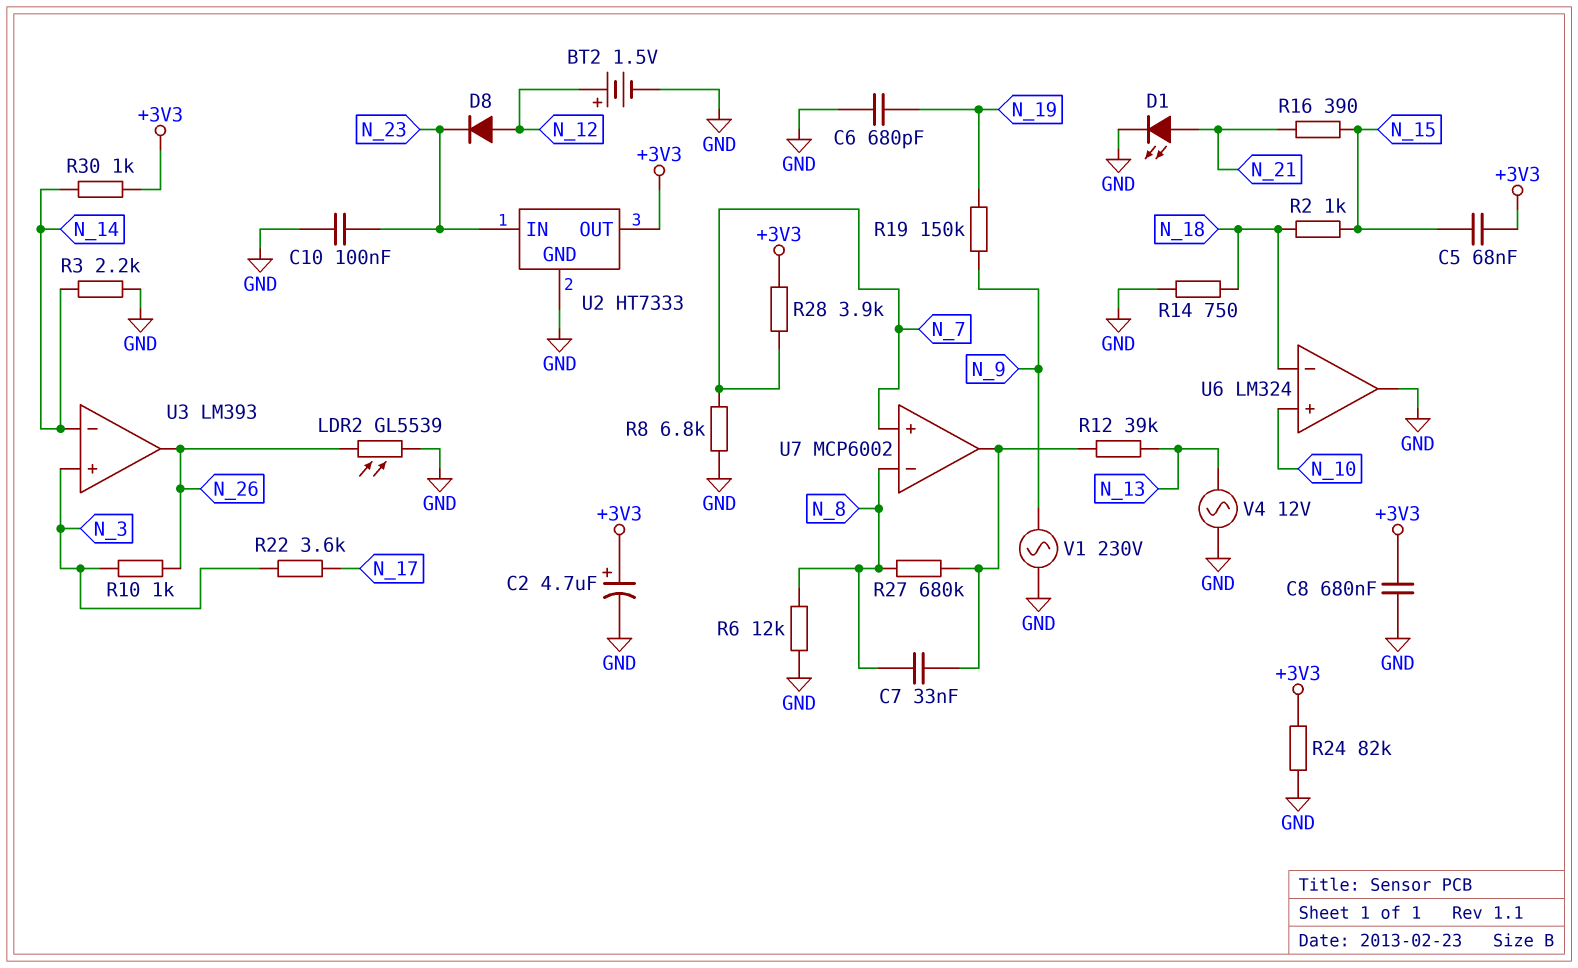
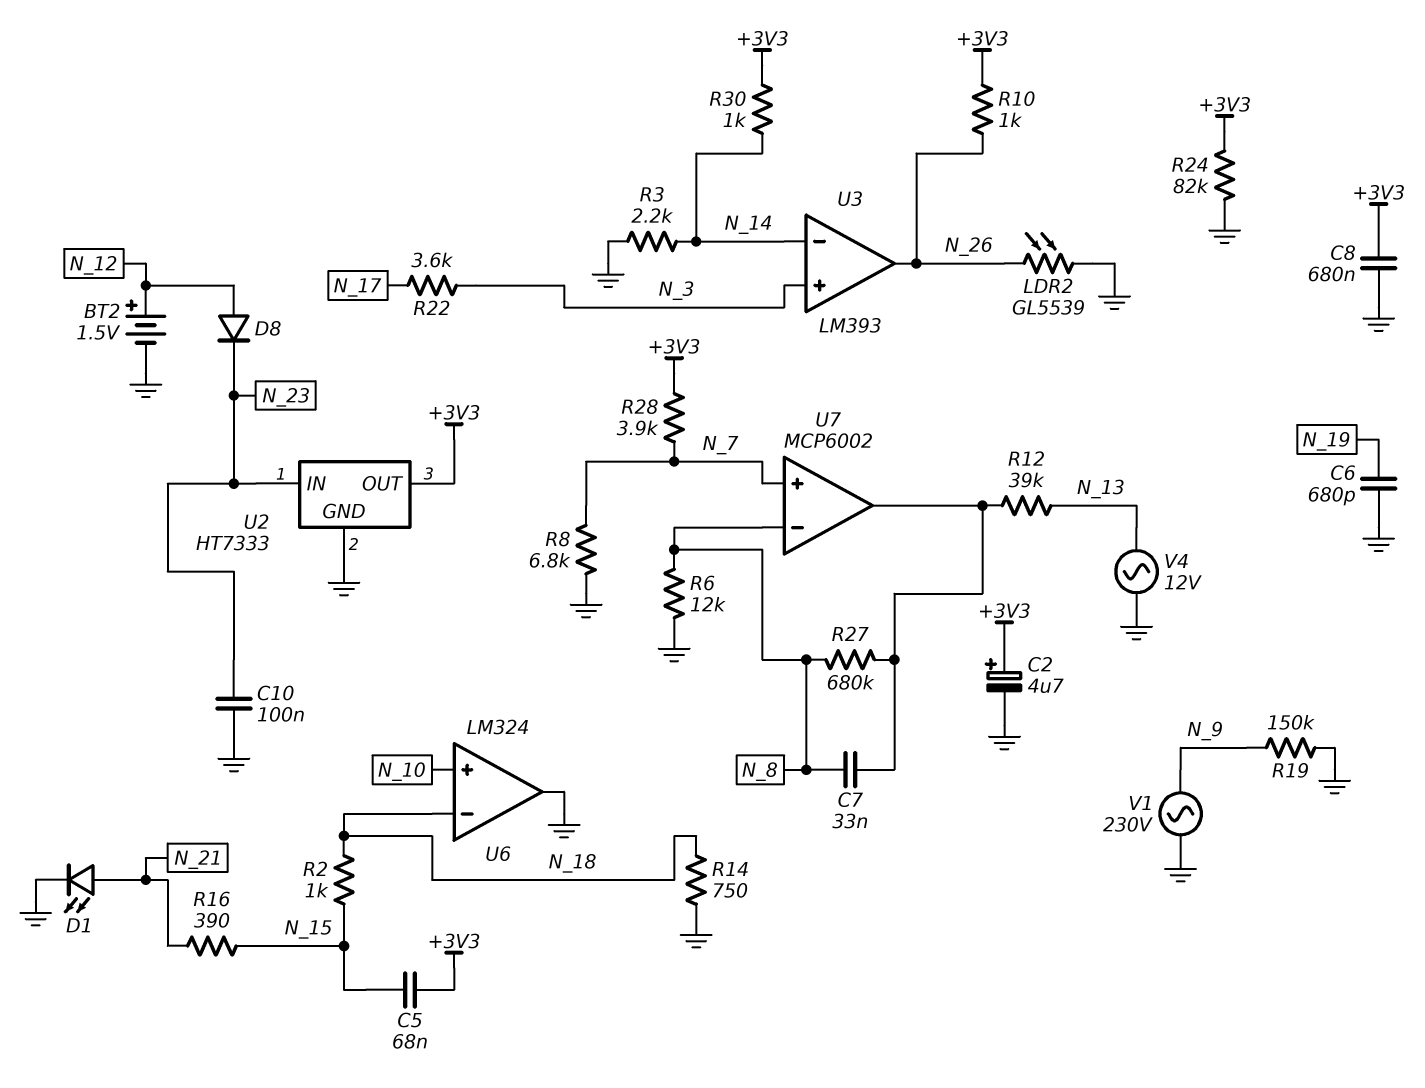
R10: 1k (N_3, N_26) -> 1k (+3V3, N_26)
R19: 150k (N_9, N_19) -> 150k (GND, N_9)

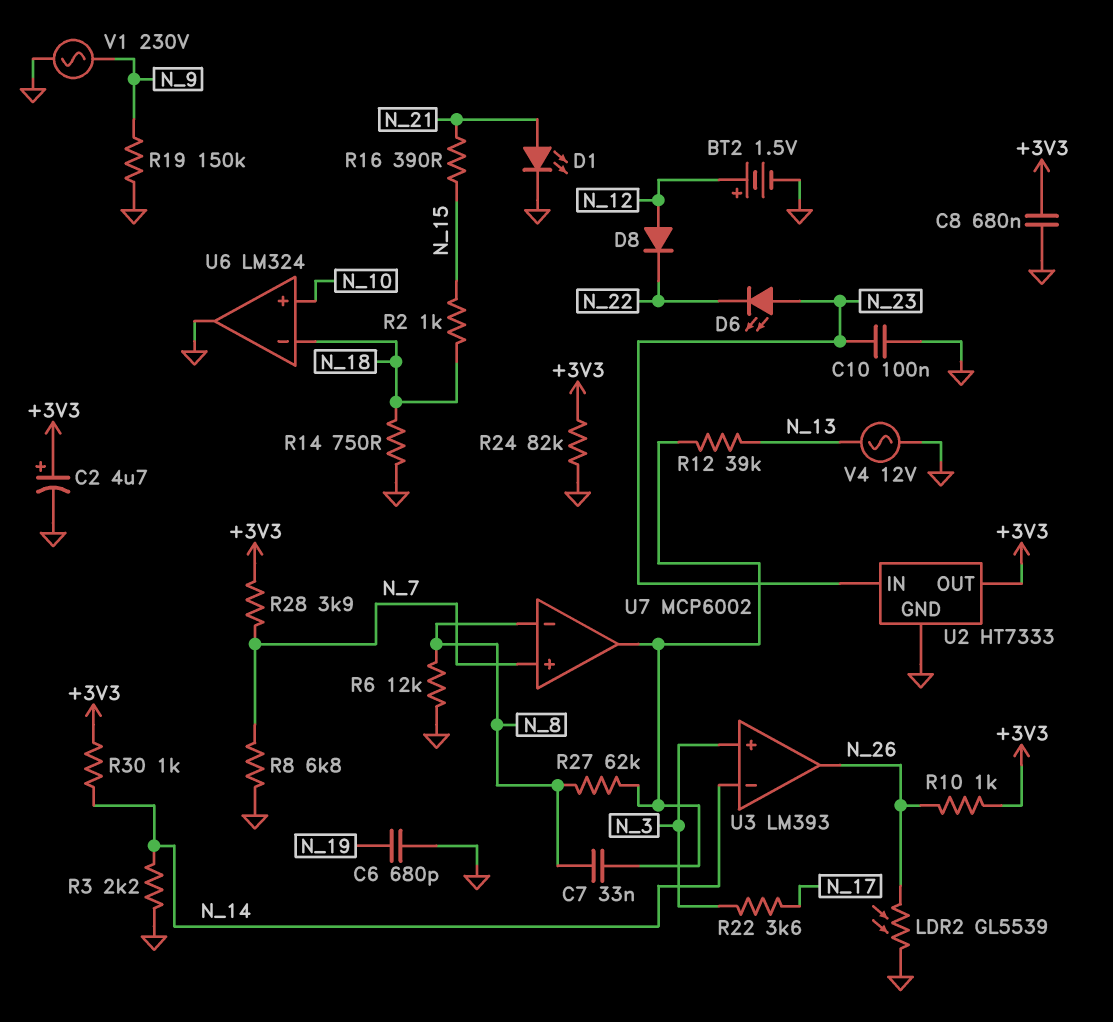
C5: 68nF (+3V3, N_15) -> none
D6: none -> LED (A N_23, K N_22)
D8: diode (A N_12, K N_23) -> diode (A N_12, K N_22)
R27: 680k (N_8, U7/out) -> 62k (N_8, U7/out)

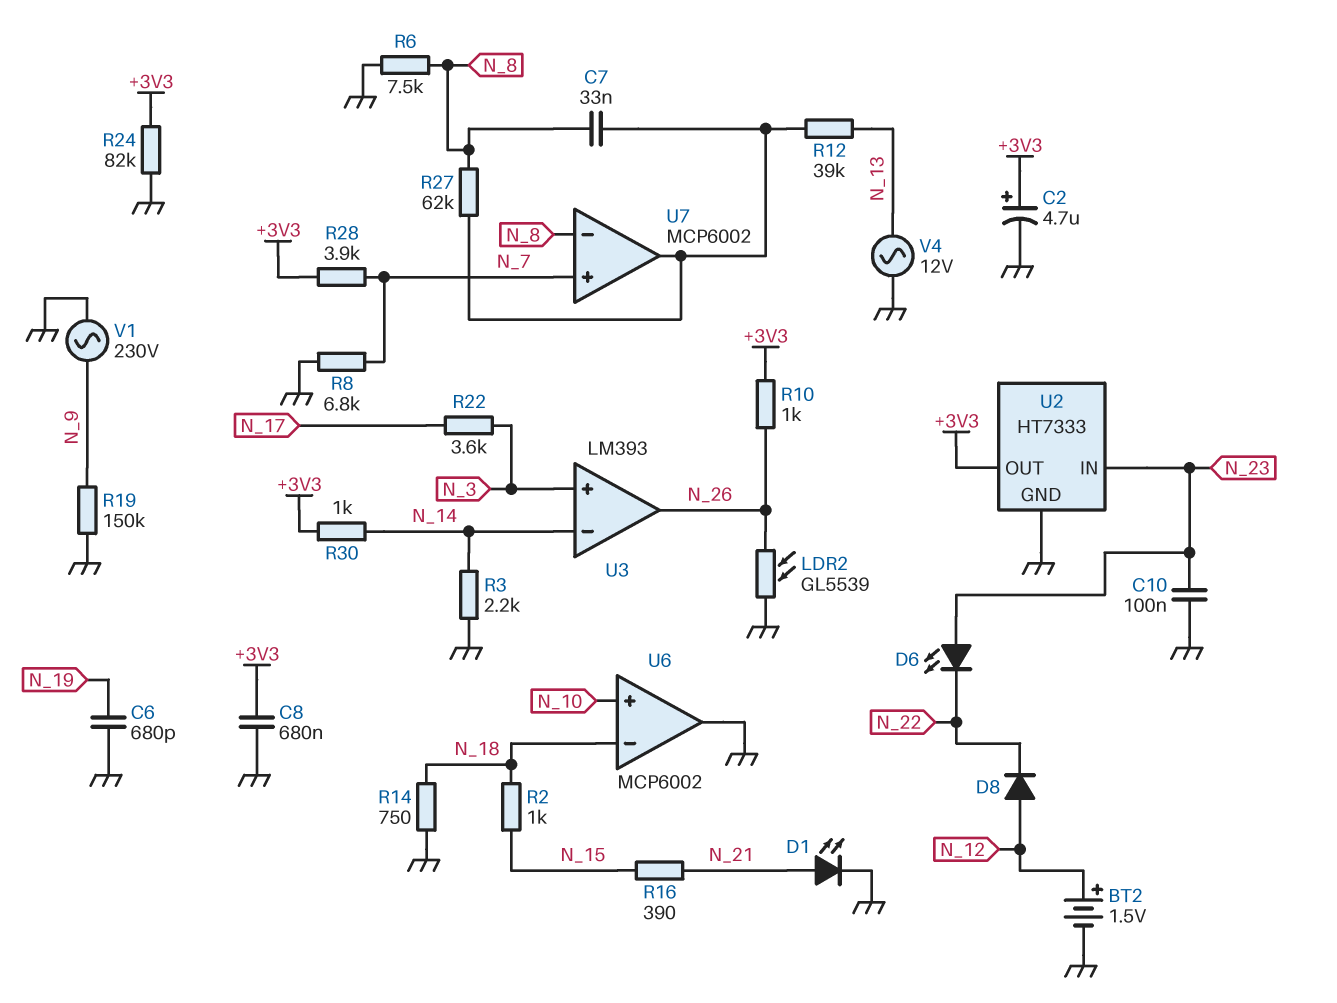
R6: 12k (GND, N_8) -> 7.5k (GND, N_8)
U6: LM324 -> MCP6002

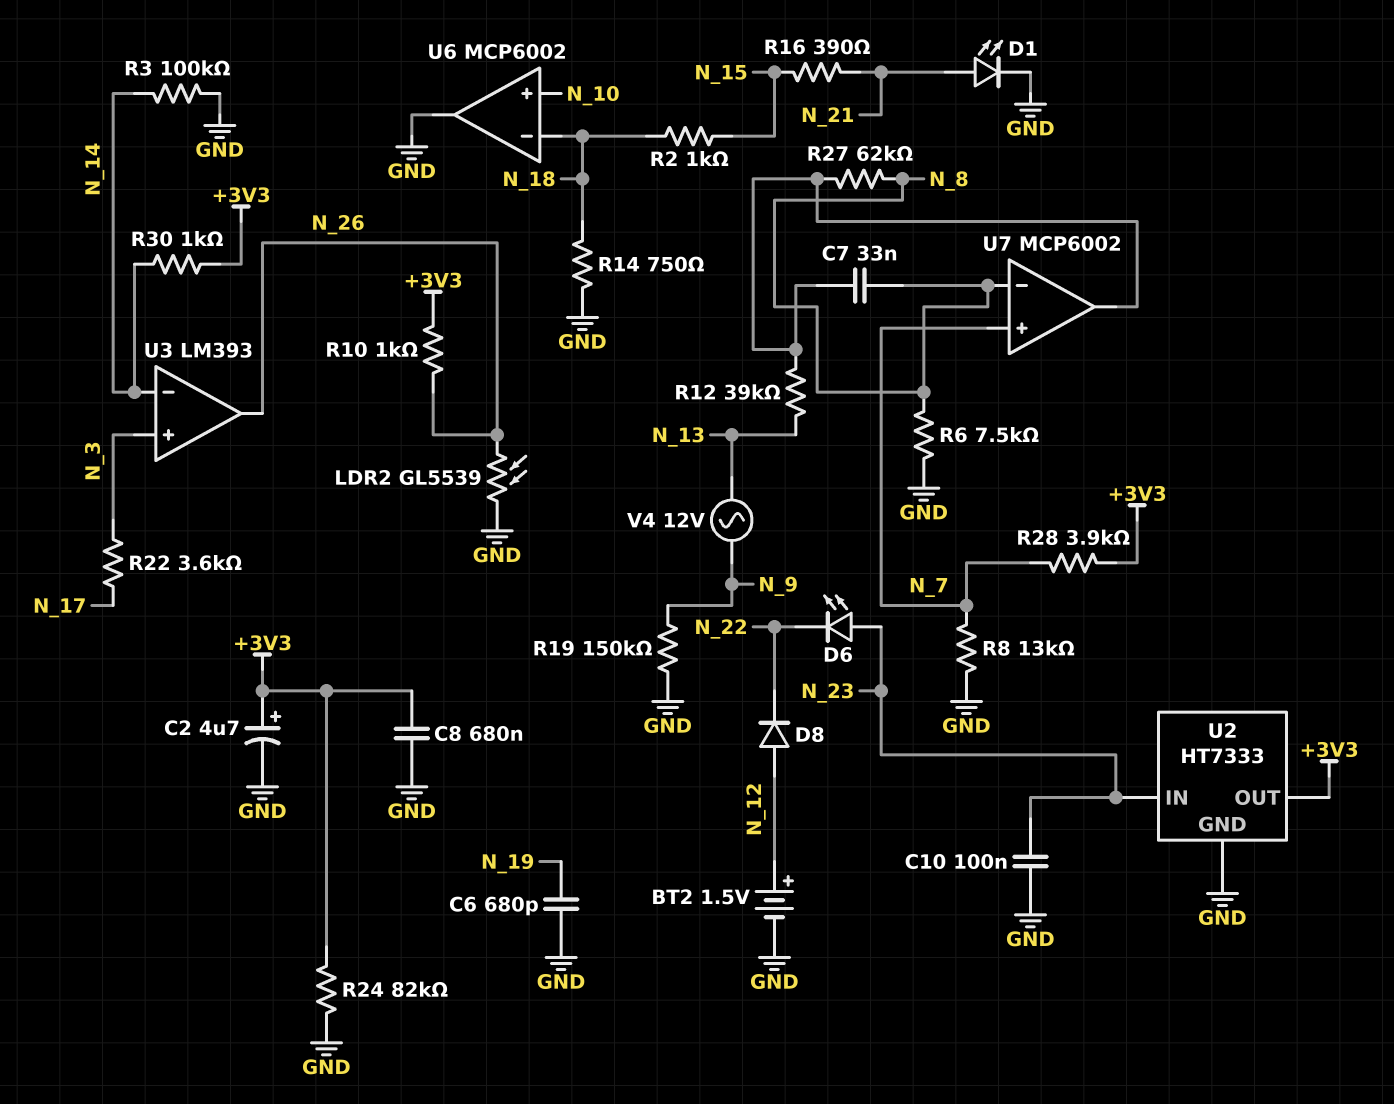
R3: 2.2k (GND, N_14) -> 100k (GND, N_14)
R8: 6.8k (GND, N_7) -> 13k (GND, N_7)
V1: AC 230V (GND, N_9) -> none
V4: AC 12V (GND, N_13) -> AC 12V (N_9, N_13)

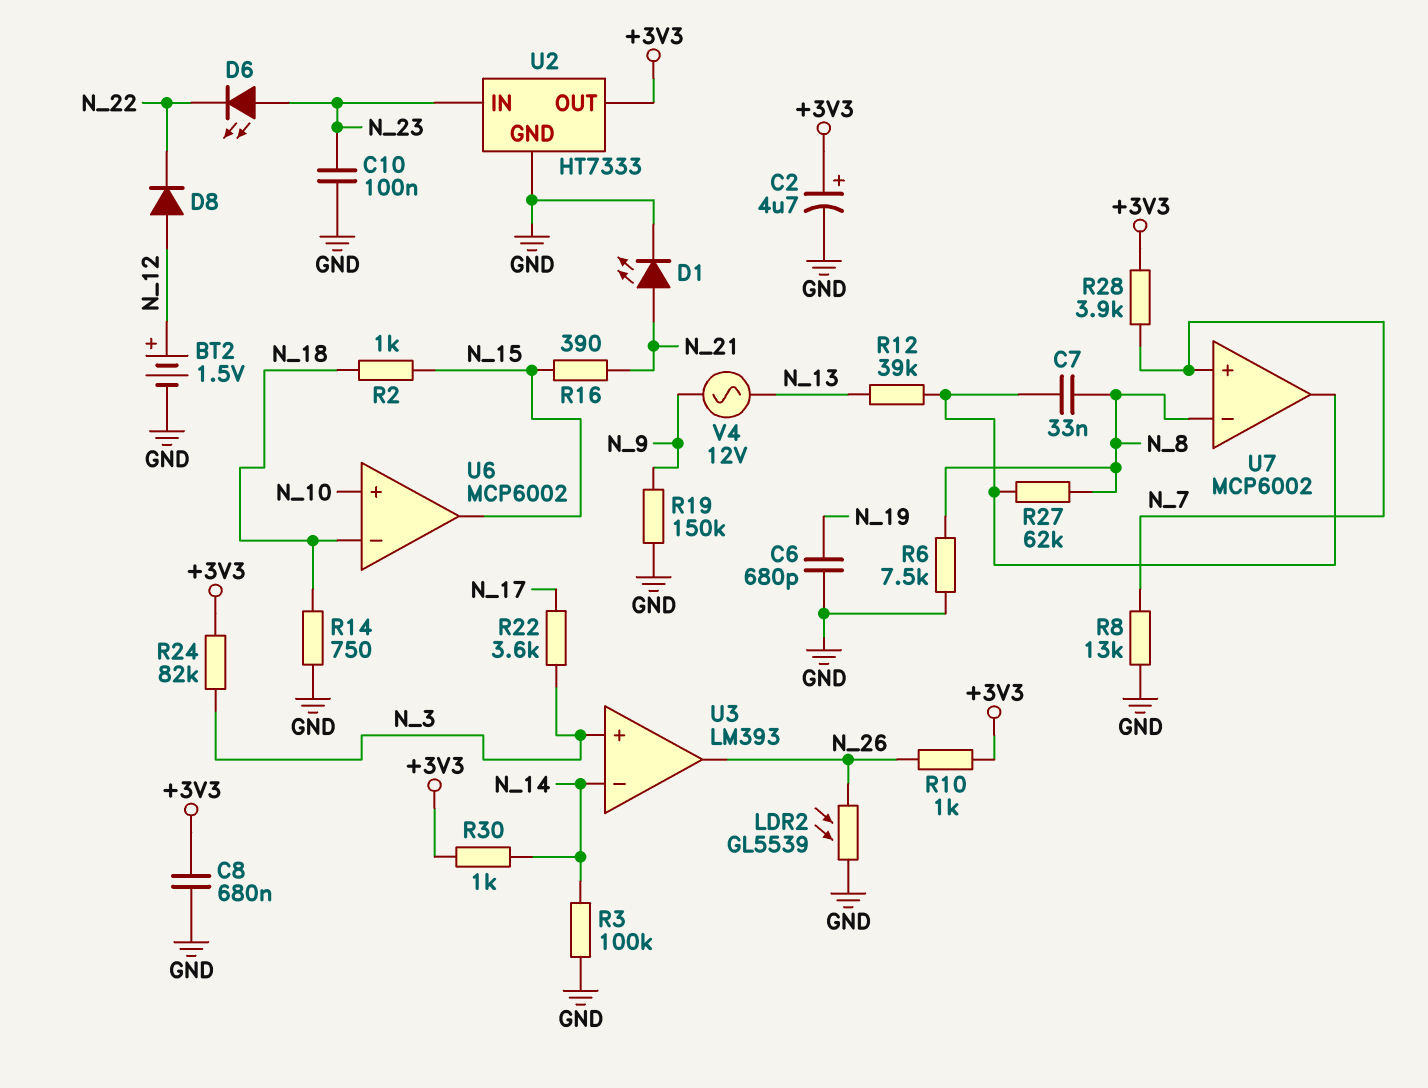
R24: 82k (+3V3, GND) -> 82k (+3V3, N_3)
U6 pin out: GND -> N_15

